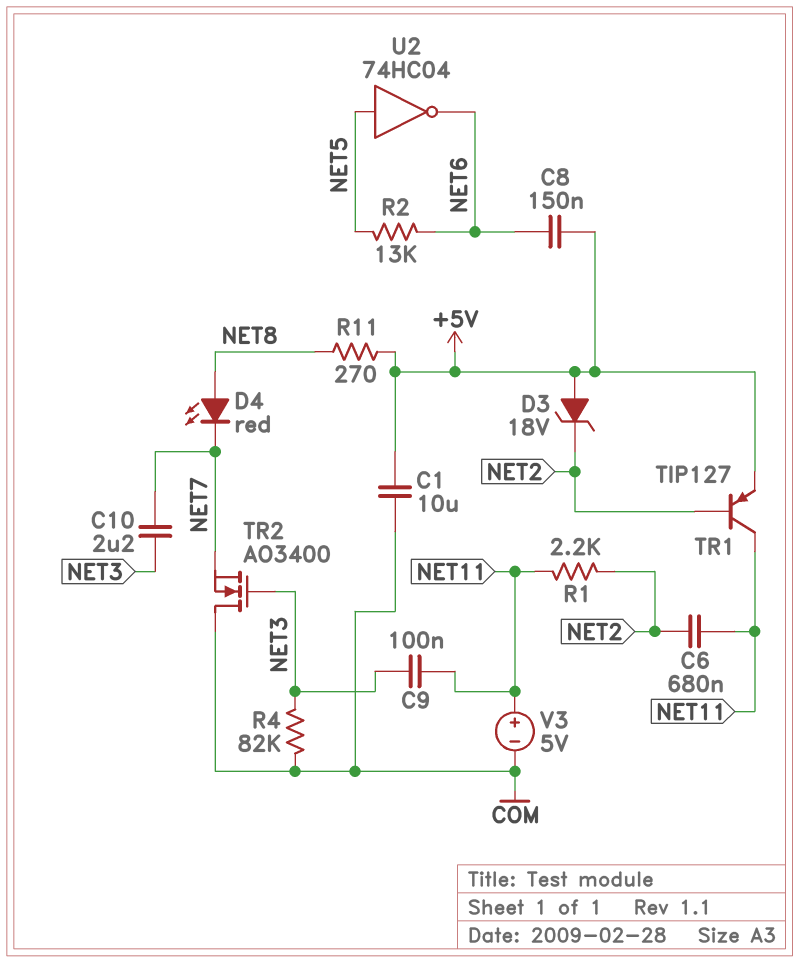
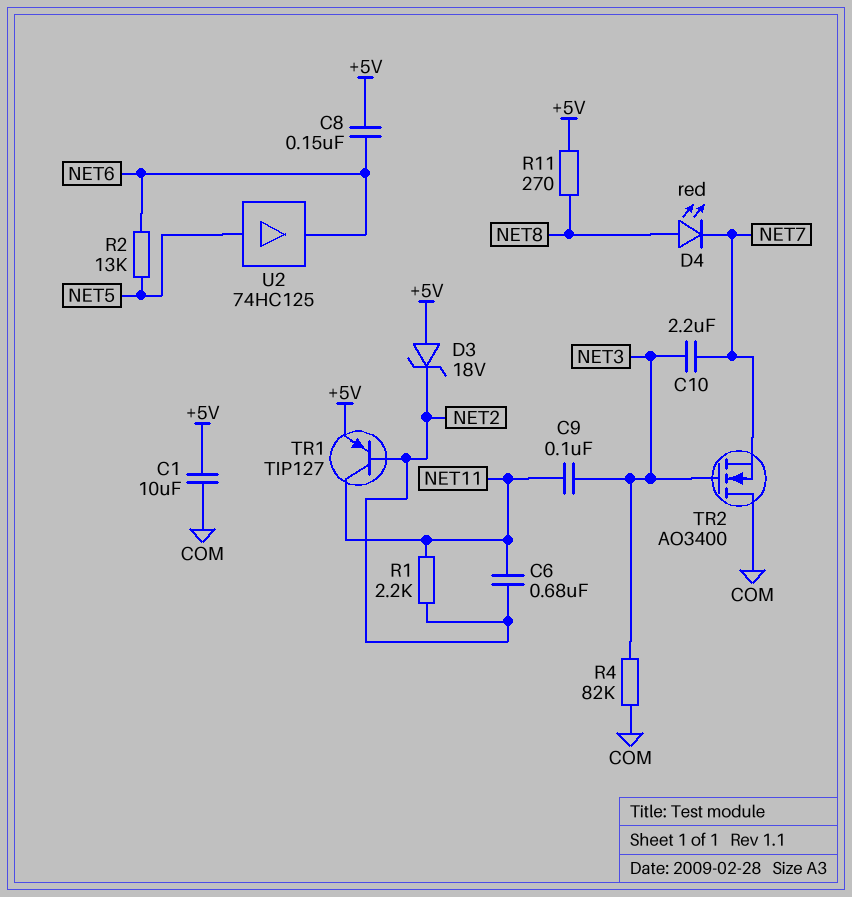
U2: NOT 74HC04 (in NET5, out NET6) -> buffer 74HC125 (in NET5, out NET6)
V3: 5V (plus NET11, minus COM) -> none

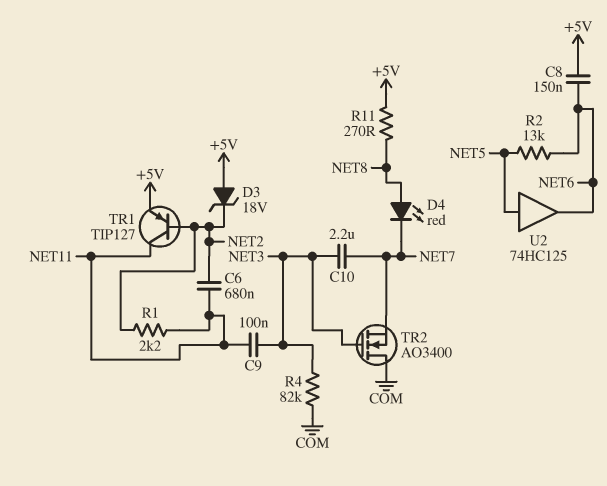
C1: 10uF (+5V, COM) -> none

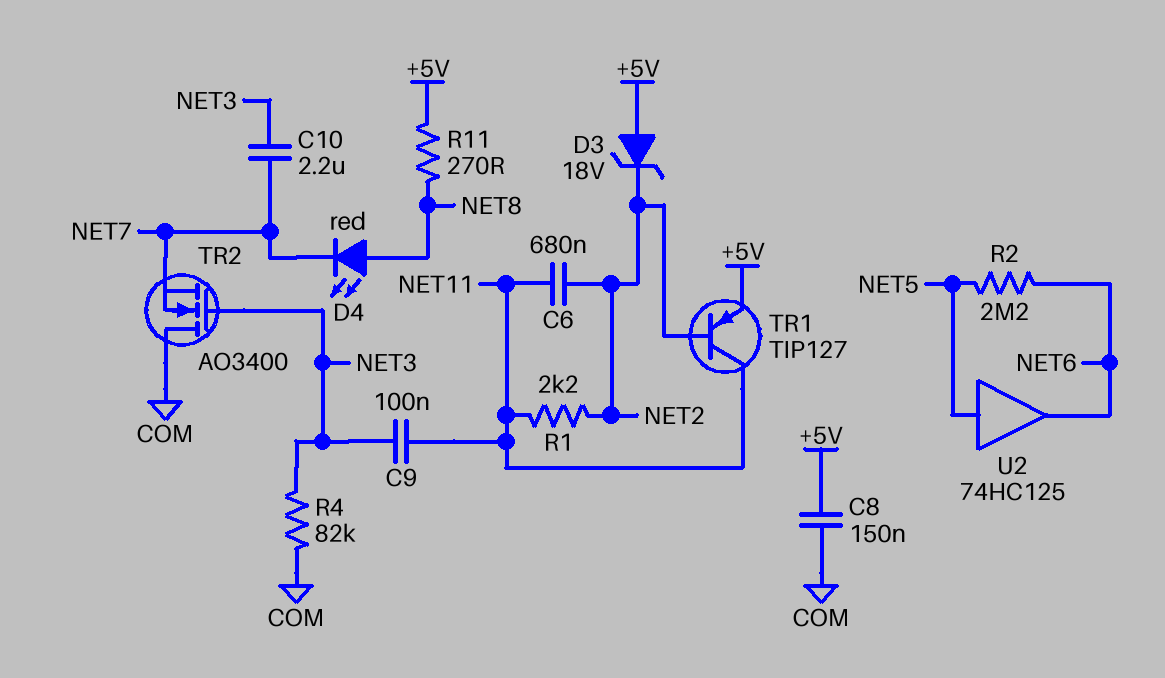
C8: 150nF (+5V, NET6) -> 150nF (+5V, COM)
R2: 13k (NET5, NET6) -> 2.2M (NET5, NET6)

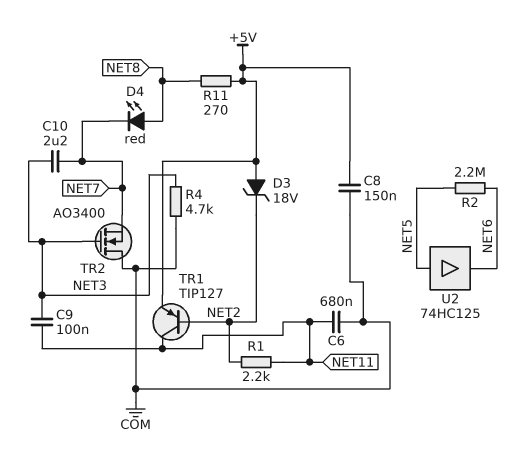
C6: 680nF (NET2, NET11) -> 680nF (COM, NET11)
R4: 82k (COM, NET3) -> 4.7k (COM, NET3)

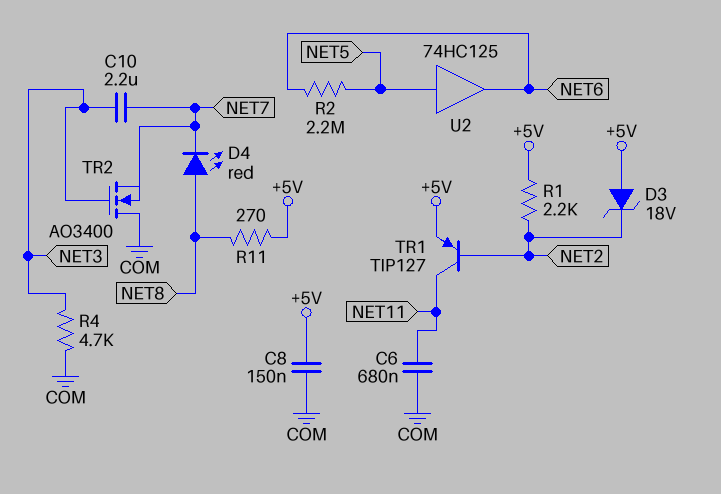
C9: 100nF (NET3, NET11) -> none
R1: 2.2k (NET2, NET11) -> 2.2k (+5V, NET2)

